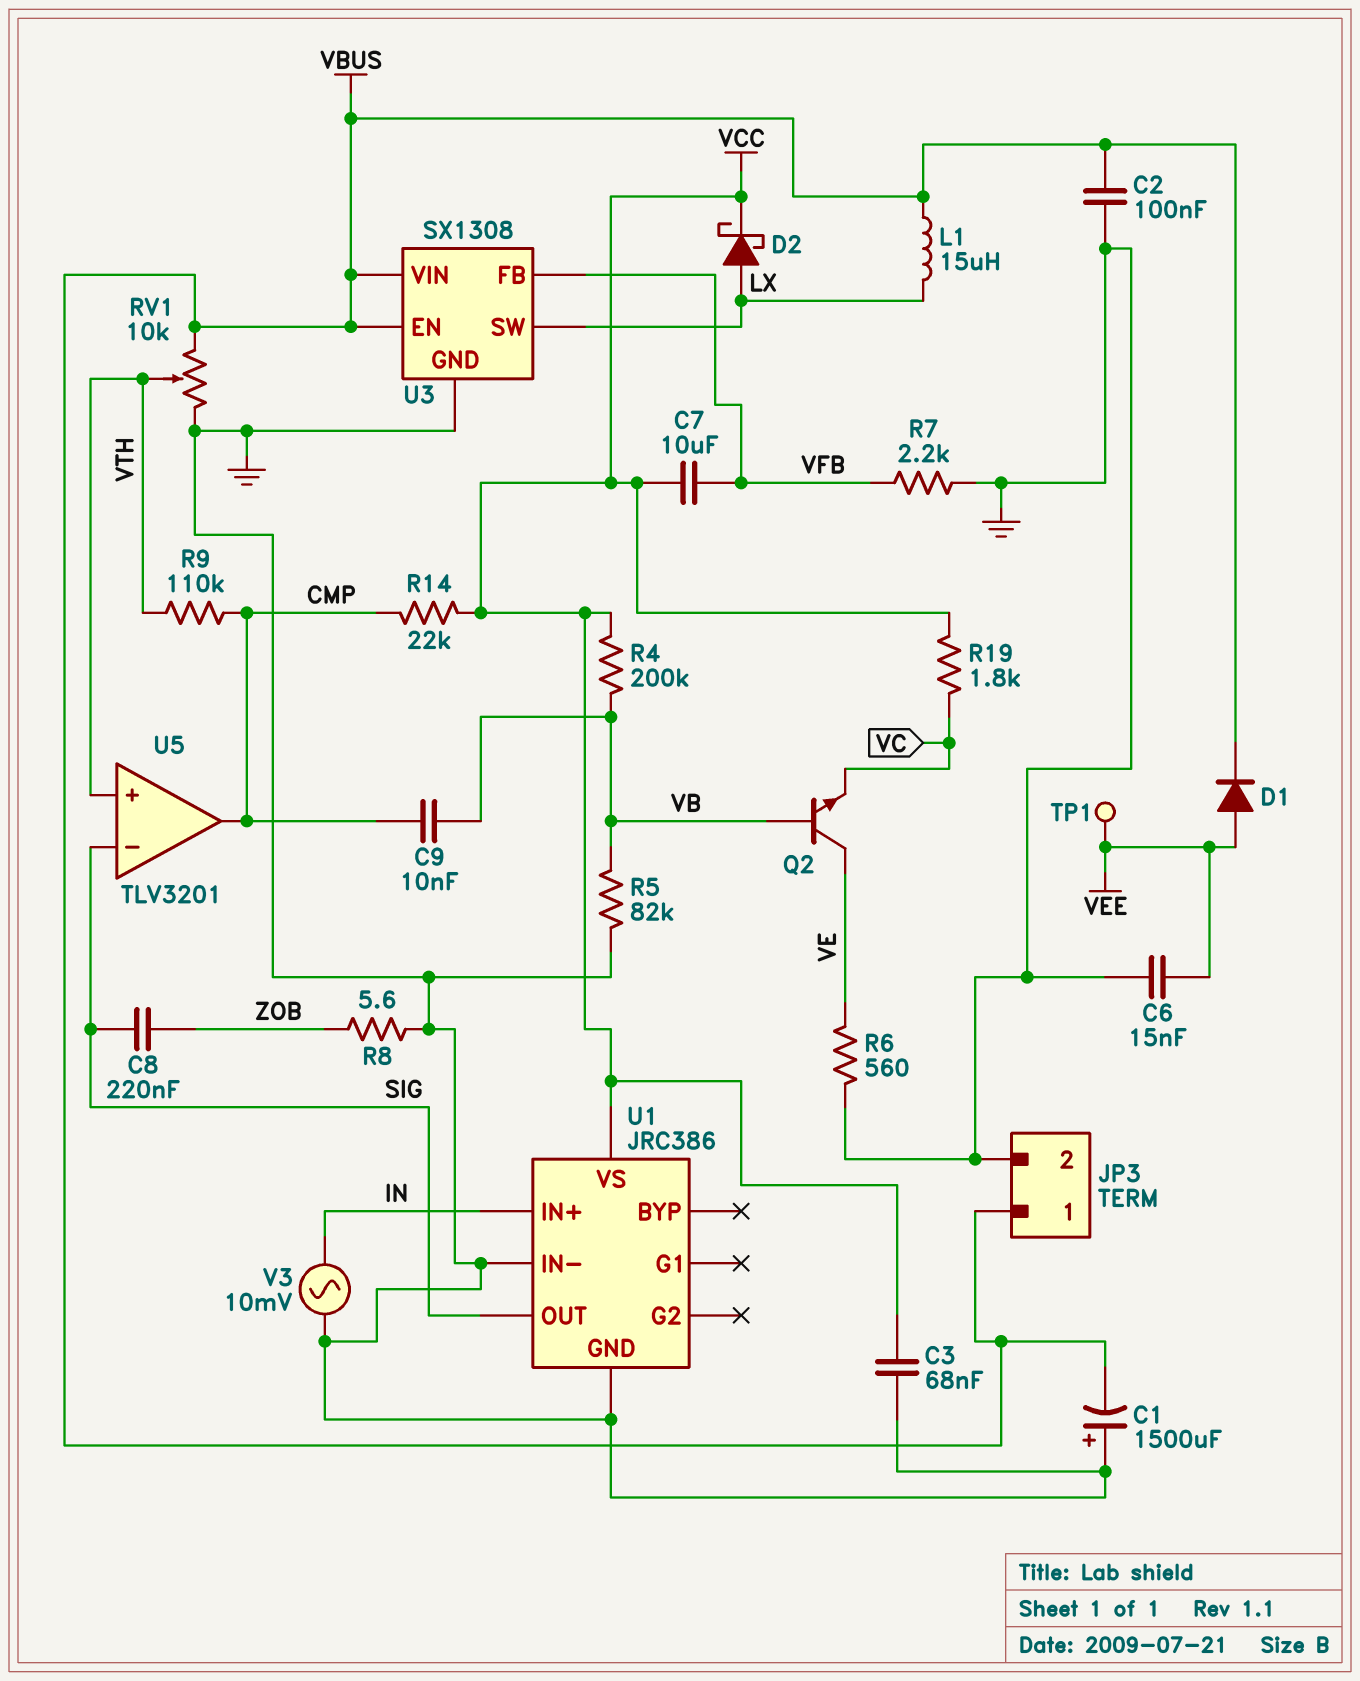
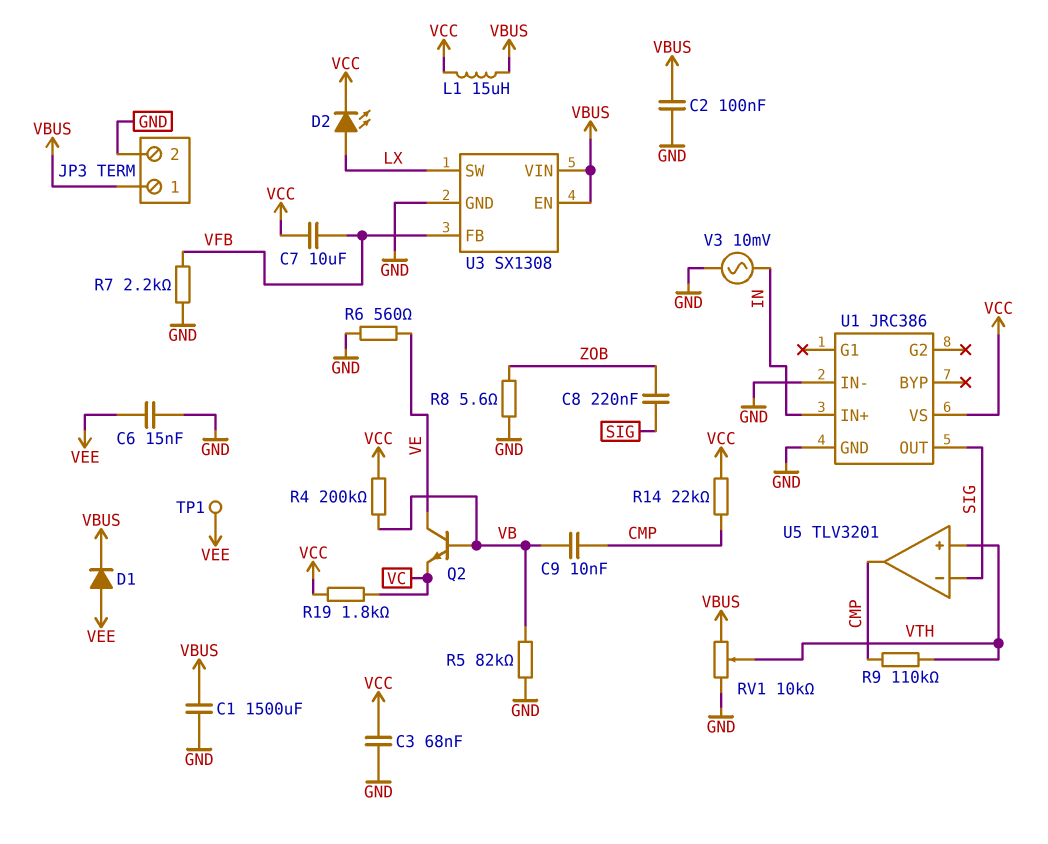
C1: 1500uF (plus GND, minus VBUS) -> 1500uF (GND, VBUS)
D2: schottky (A LX, K VCC) -> LED (A LX, K VCC)
L1: 15uH (LX, VBUS) -> 15uH (VBUS, VCC)

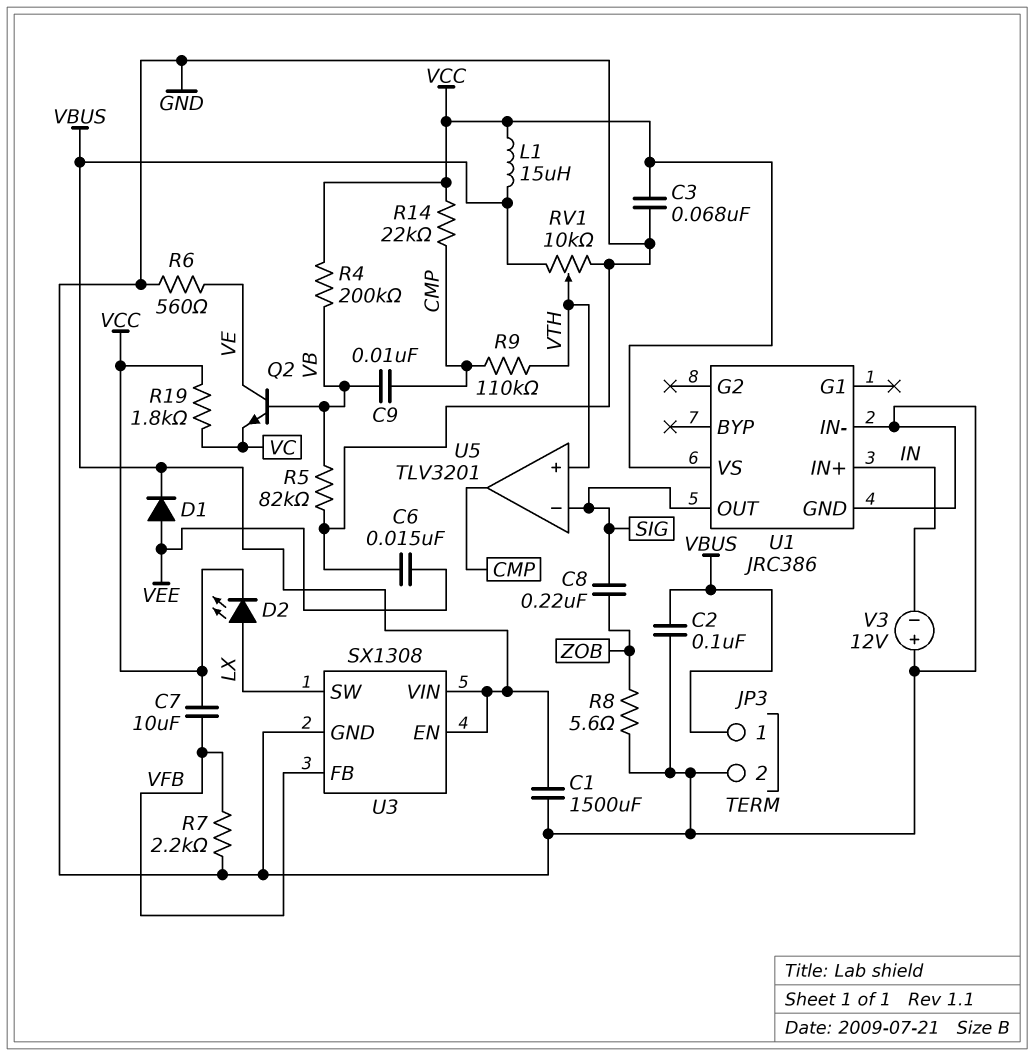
TP1: test point (VEE) -> none
V3: AC 10mV (GND, IN) -> 12V (plus GND, minus IN)

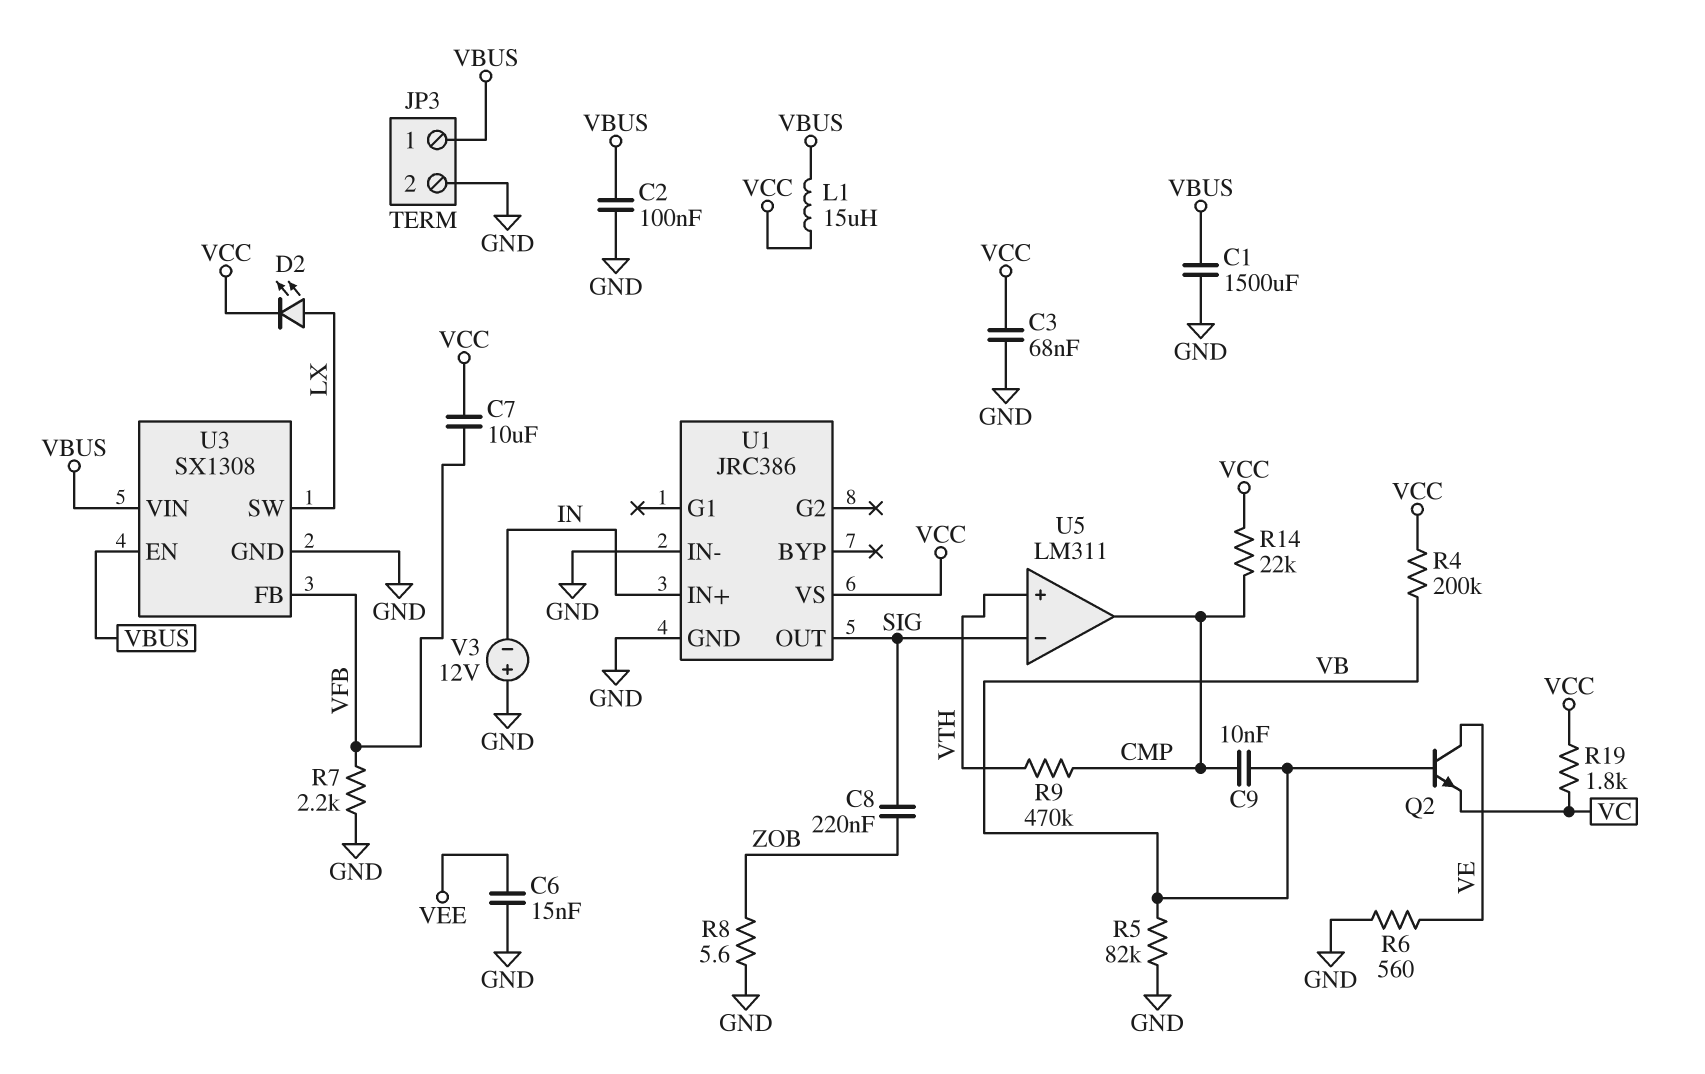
D1: diode (A VEE, K VBUS) -> none
R9: 110k (CMP, VTH) -> 470k (CMP, VTH)
RV1: 10k (GND, VBUS, wiper VTH) -> none
U5: TLV3201 -> LM311

